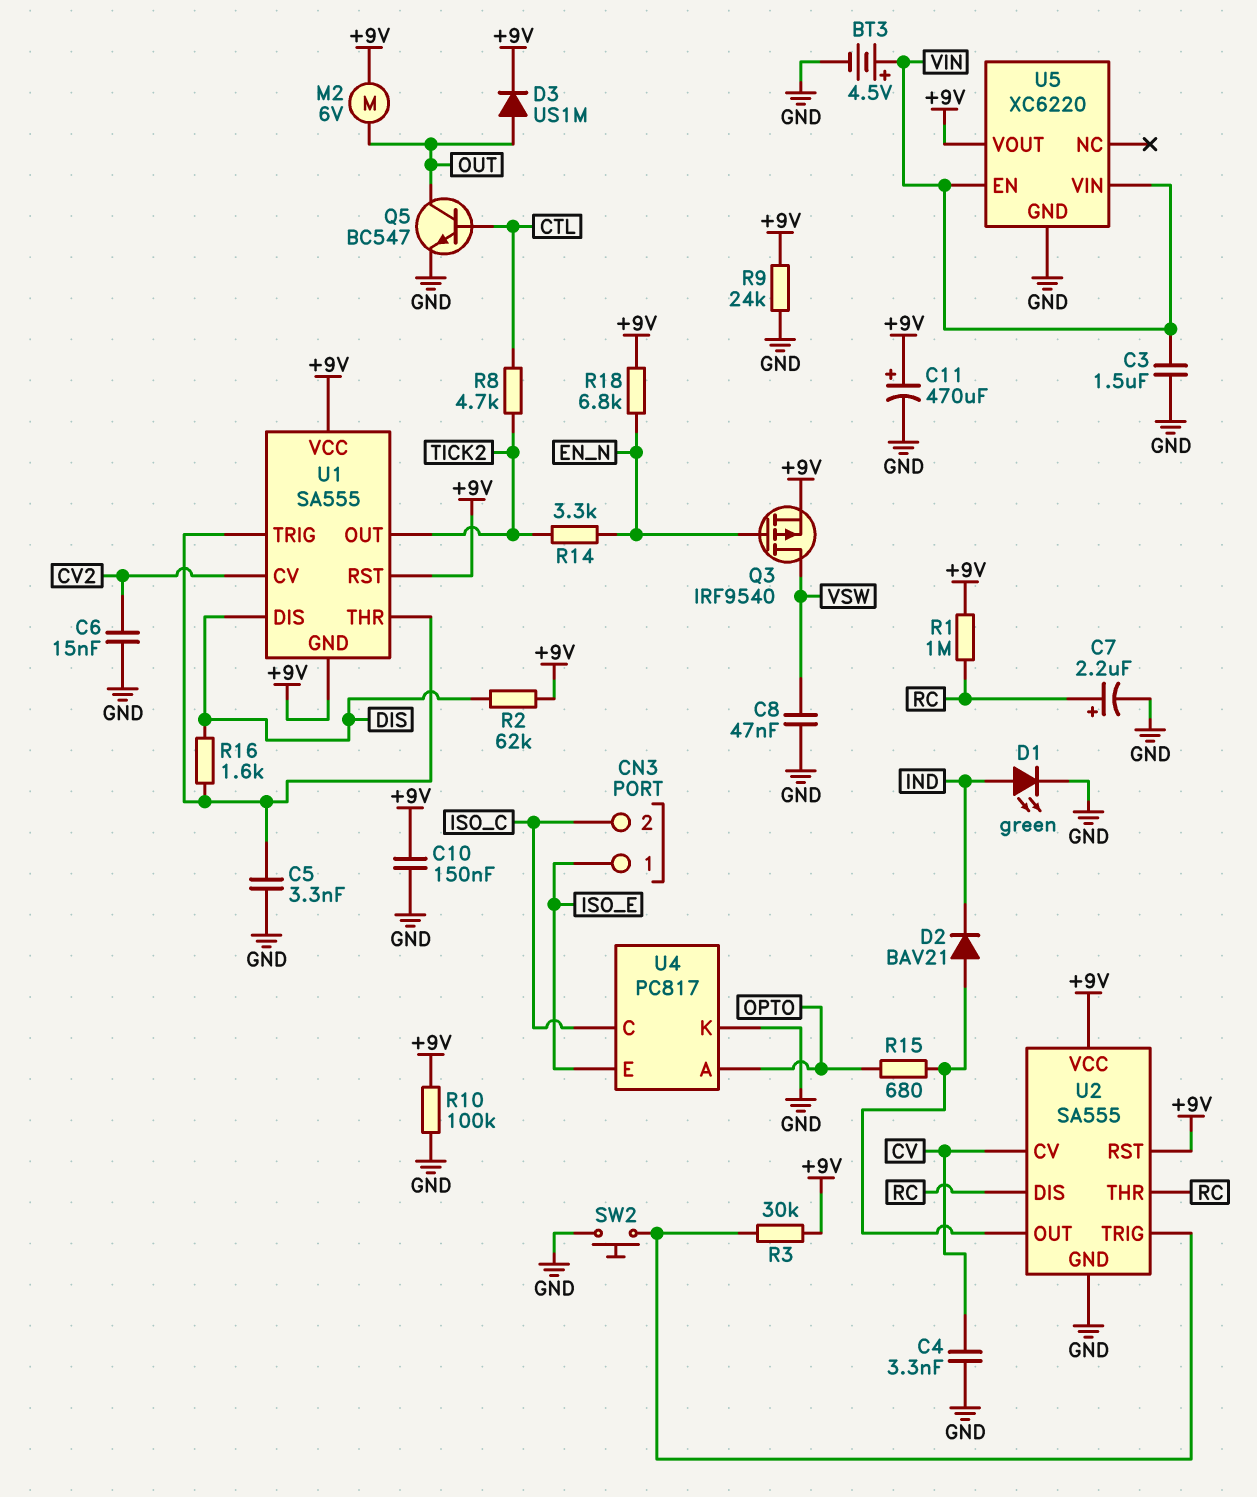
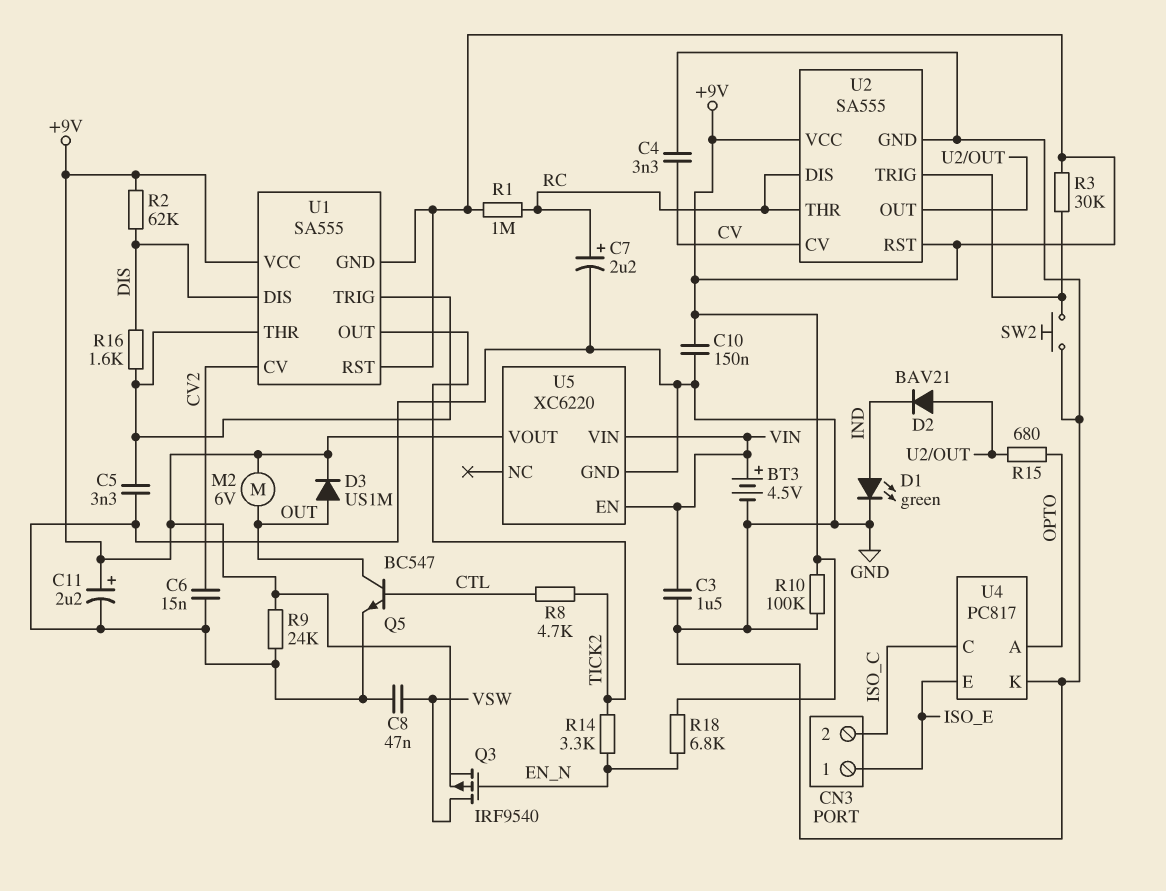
C11: 470uF (plus +9V, minus GND) -> 2.2uF (plus +9V, minus GND)

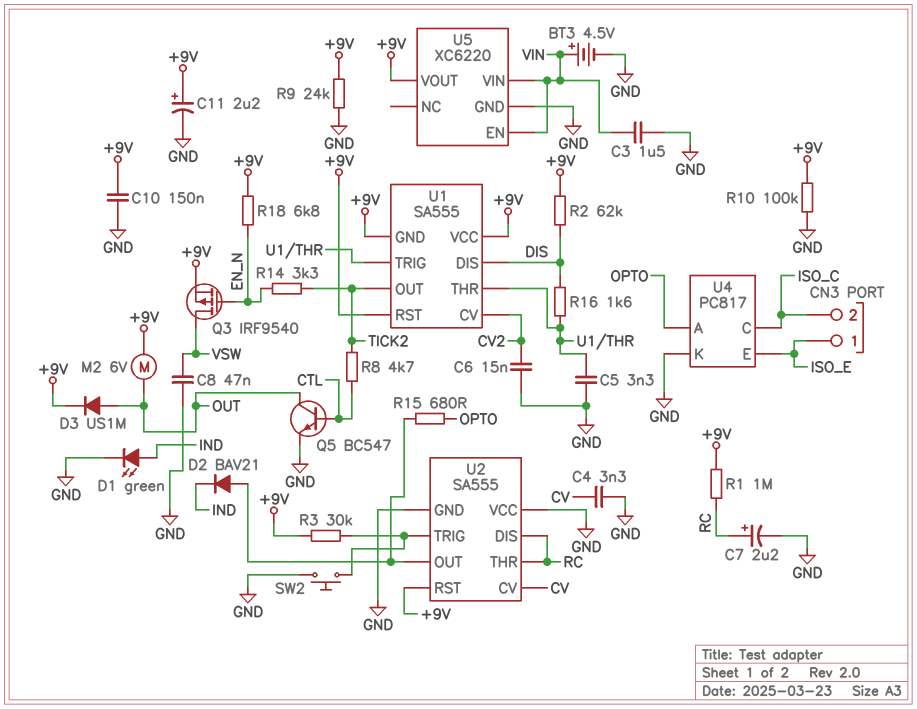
U2 pin VCC: +9V -> GND

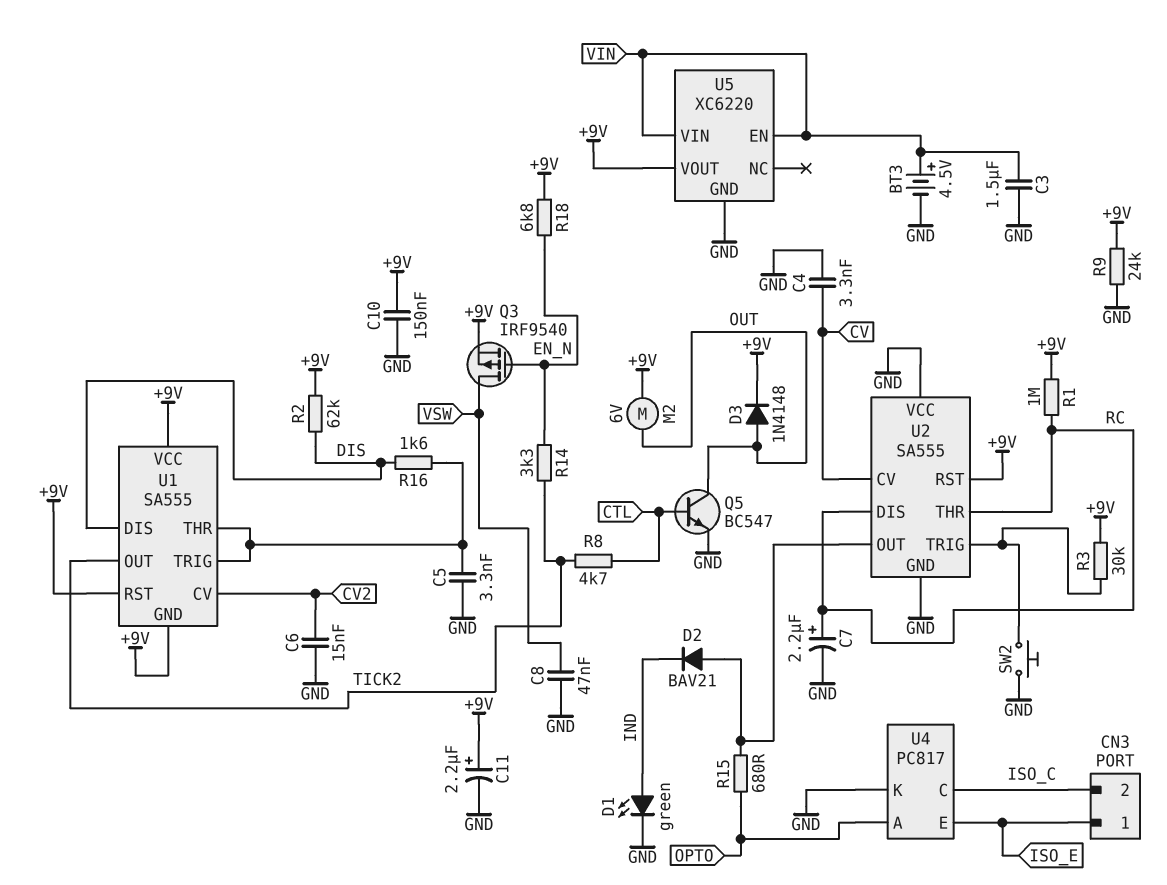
D3: diode US1M (A OUT, K +9V) -> diode 1N4148 (A OUT, K +9V)
R10: 100k (+9V, GND) -> none

